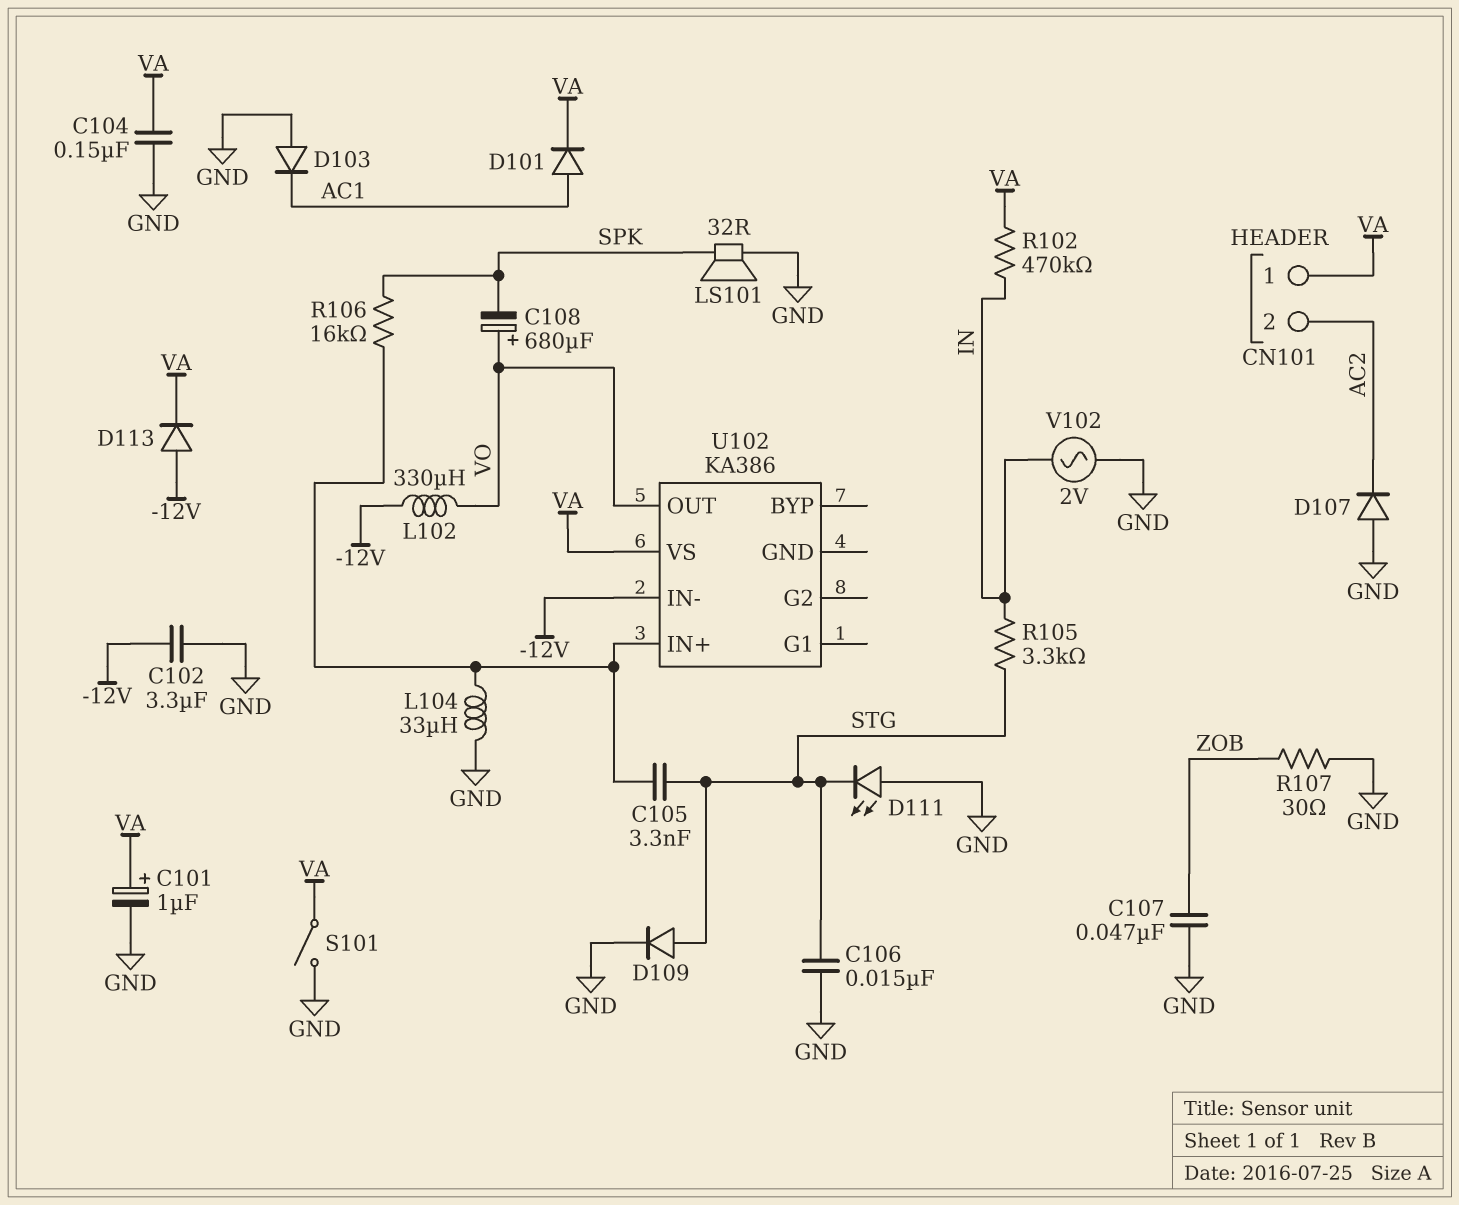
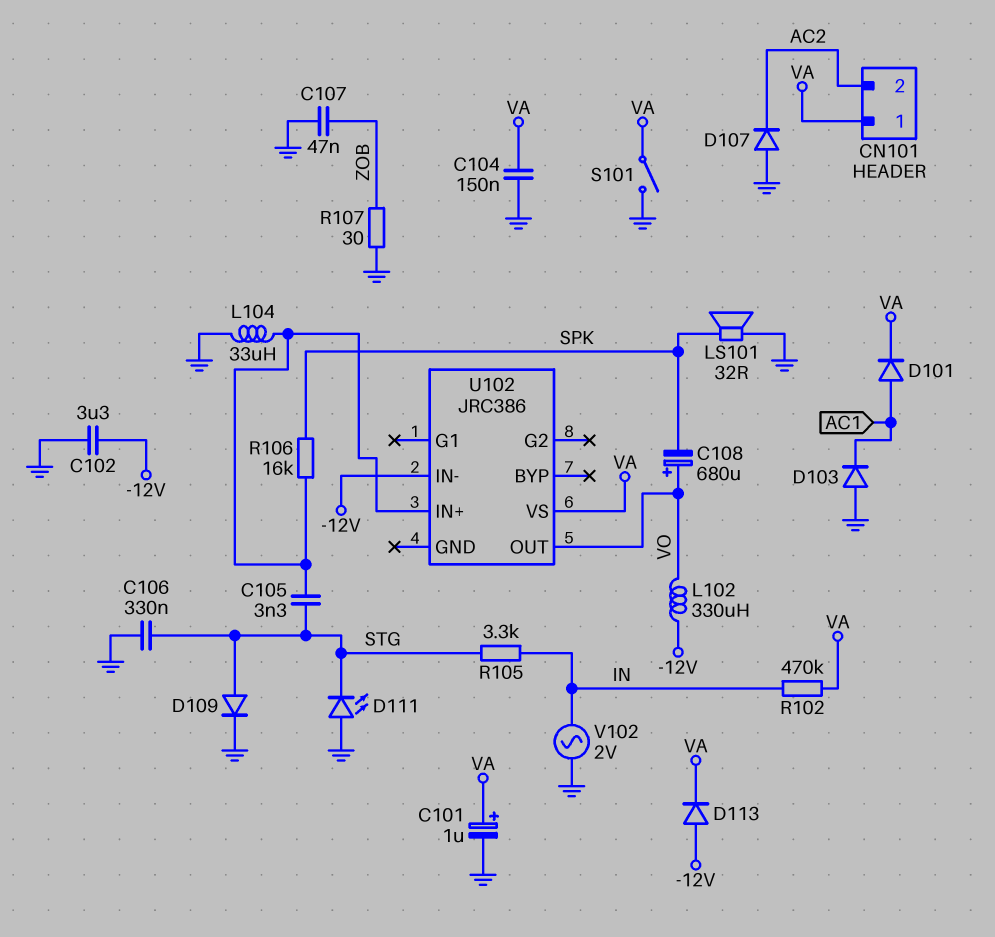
C106: 15nF (GND, STG) -> 330nF (GND, STG)
U102: KA386 -> JRC386

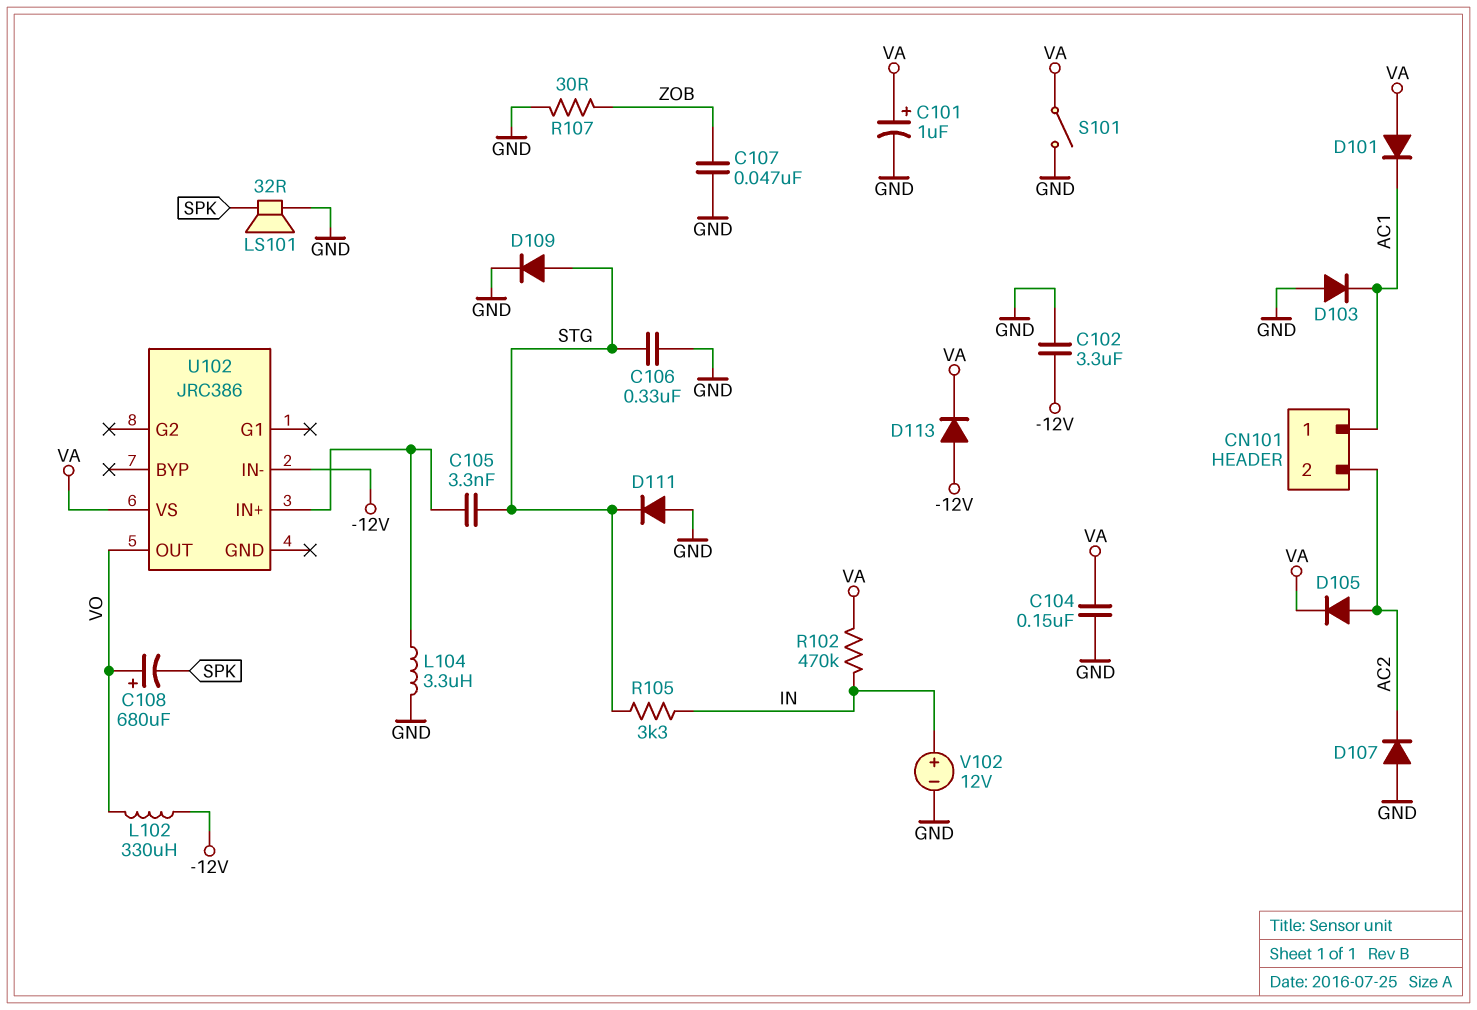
CN101 pin 1: VA -> AC1
D101: diode (A AC1, K VA) -> diode (A VA, K AC1)
D105: none -> diode (A AC2, K VA)
D111: LED (A GND, K STG) -> diode (A GND, K STG)
L104: 33uH (GND, U102/IN+) -> 3.3uH (GND, U102/IN+)
R106: 16k (SPK, U102/IN+) -> none
V102: AC 2V (GND, IN) -> 12V (plus IN, minus GND)

